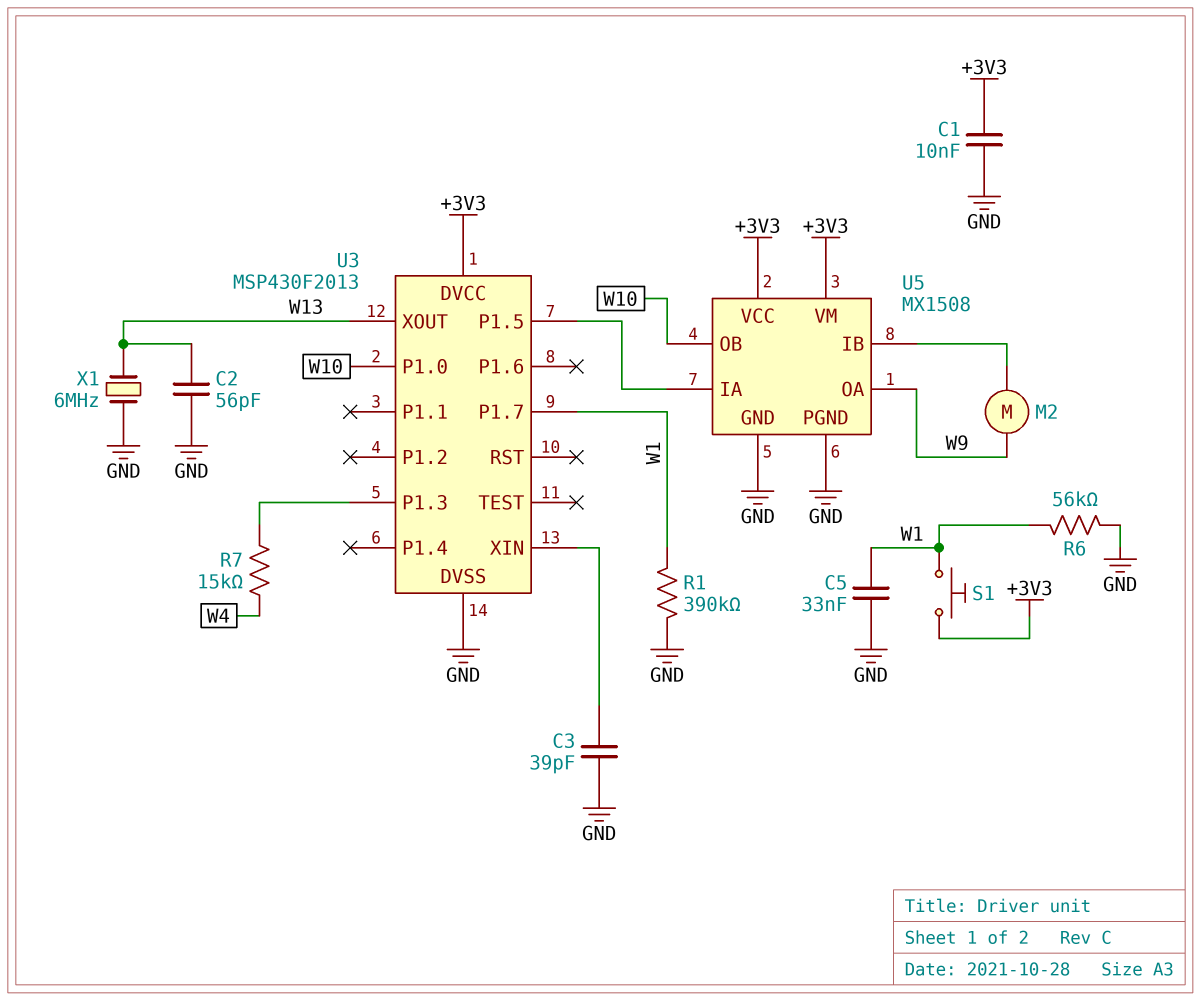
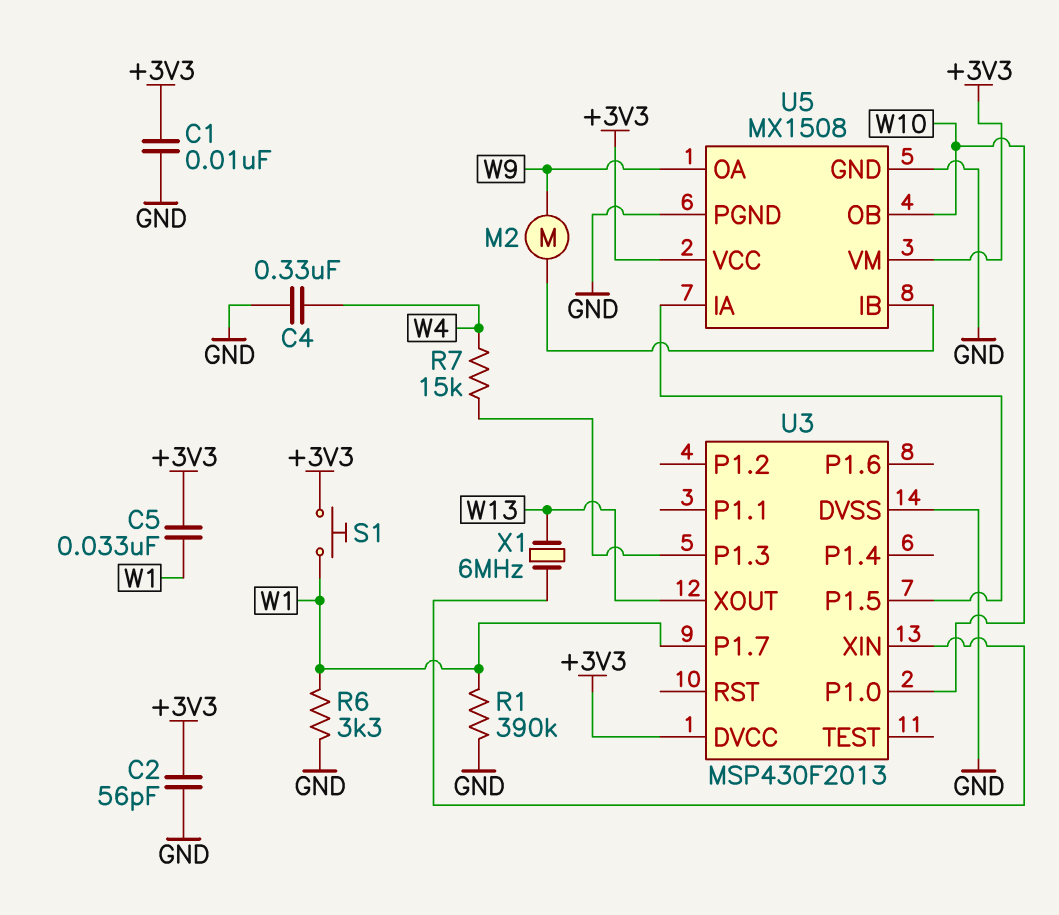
C2: 56pF (GND, W13) -> 56pF (+3V3, GND)
C3: 39pF (GND, U3/XIN) -> none
C4: none -> 330nF (GND, W4)
C5: 33nF (GND, W1) -> 33nF (+3V3, W1)
R6: 56k (GND, W1) -> 3.3k (GND, W1)
X1: 6MHz (GND, W13) -> 6MHz (U3/XIN, W13)

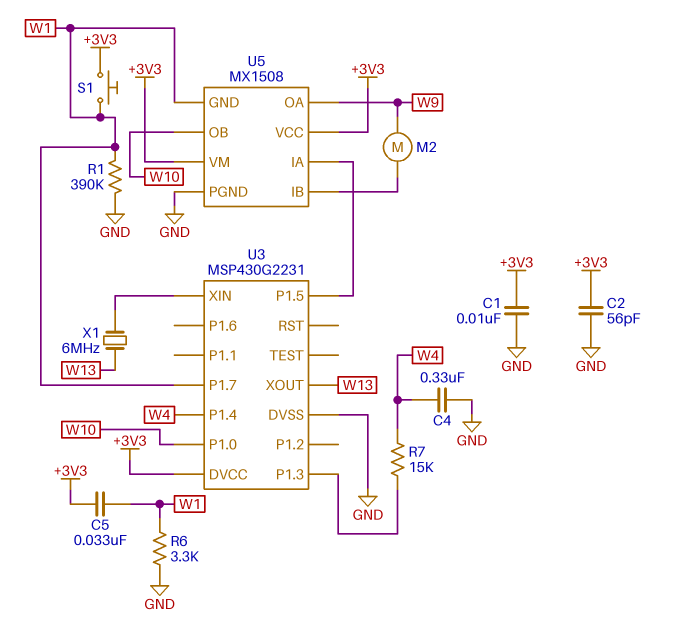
U3: MSP430F2013 -> MSP430G2231
U3 pin P1.4: none -> W4
U5 pin GND: GND -> W1

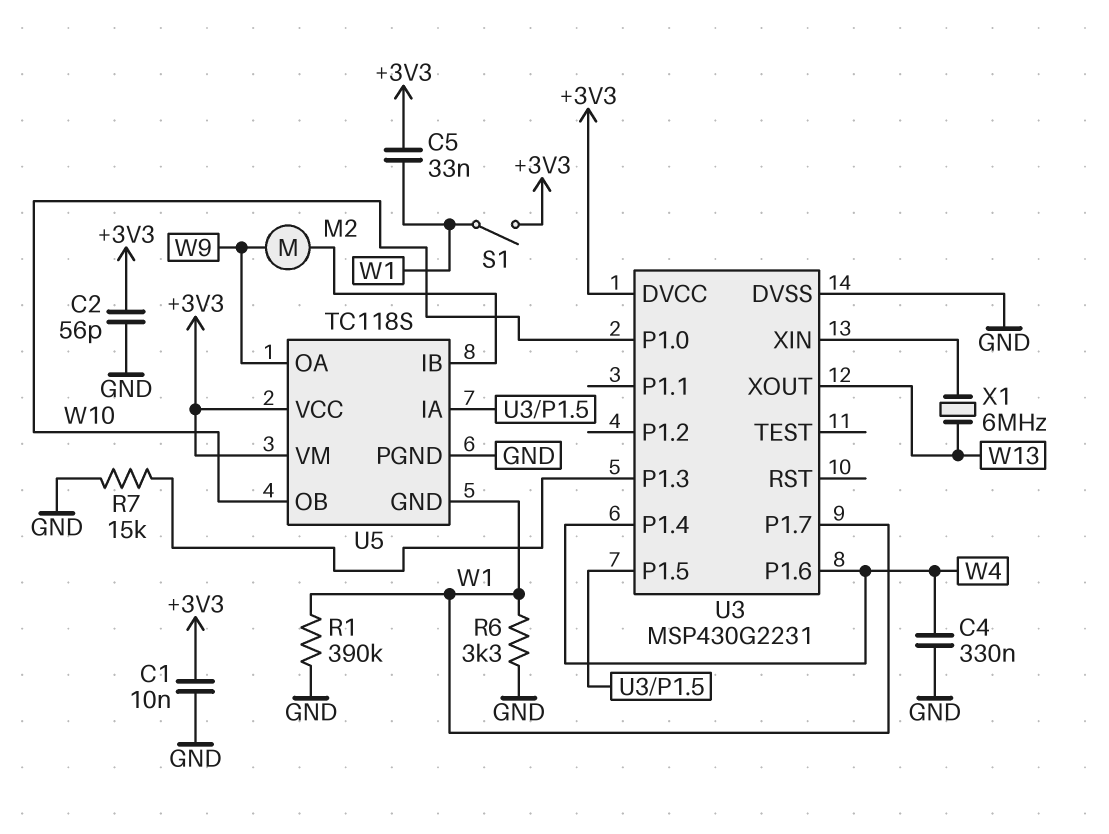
R7: 15k (U3/P1.3, W4) -> 15k (GND, U3/P1.3)
S1: button (+3V3, W1) -> switch (+3V3, W1)
U3 pin P1.6: none -> W4
U5: MX1508 -> TC118S

